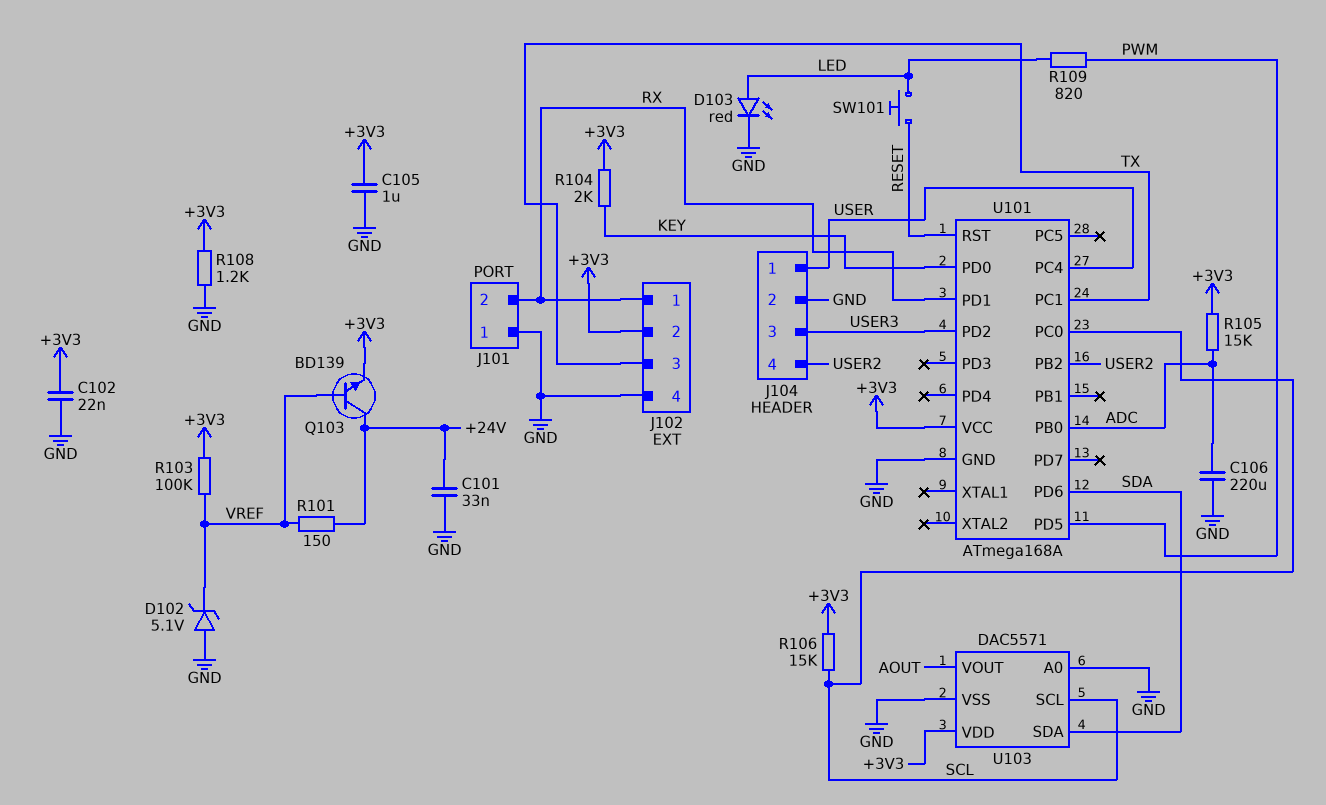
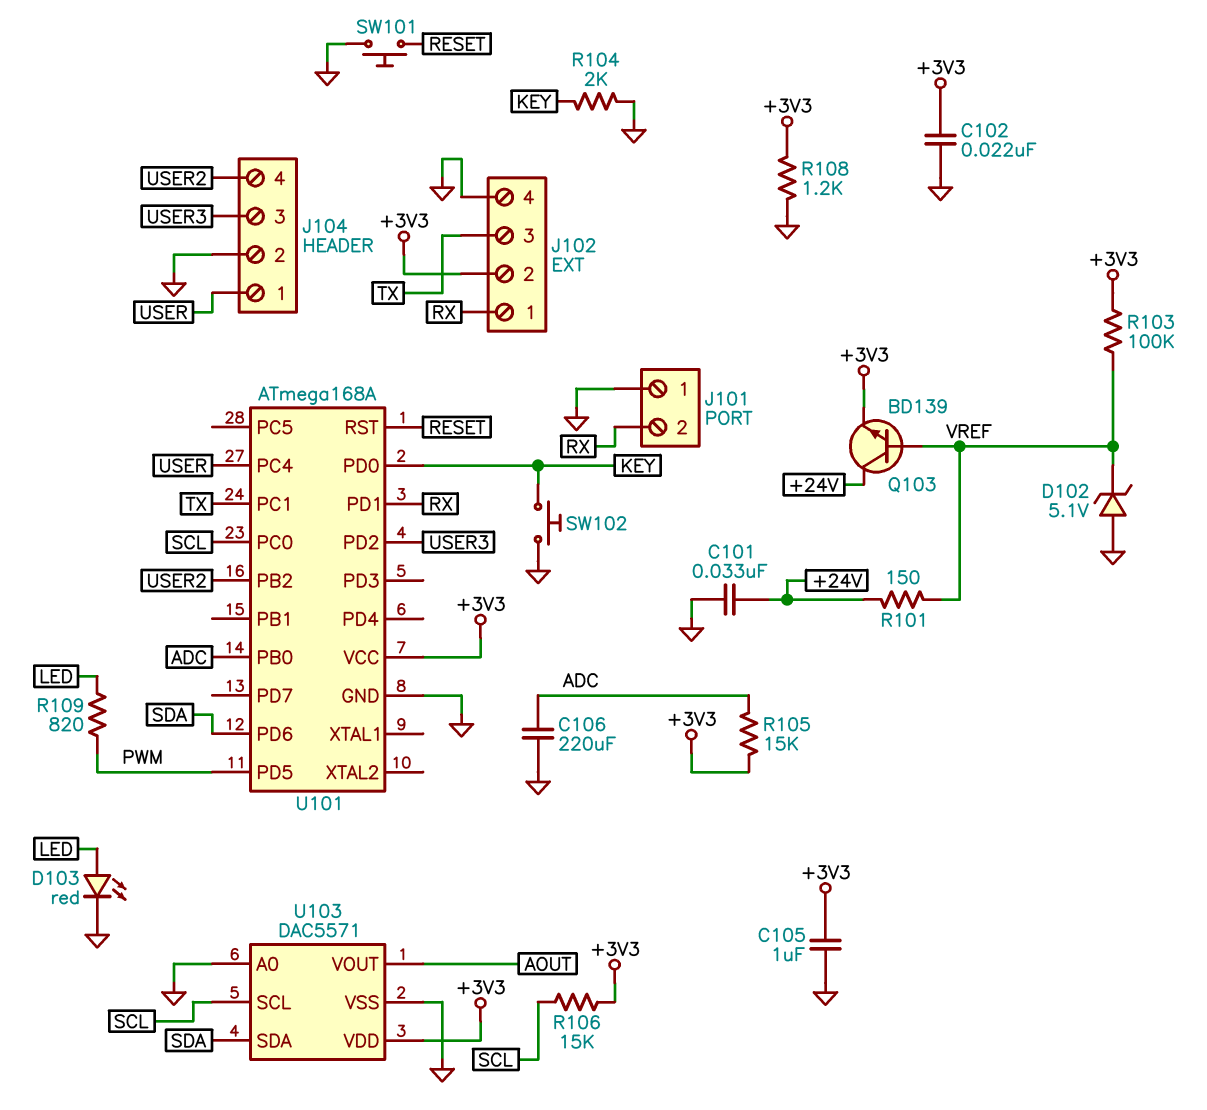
R104: 2k (+3V3, KEY) -> 2k (GND, KEY)
SW101: button (LED, RESET) -> button (GND, RESET)
SW102: none -> button (GND, KEY)

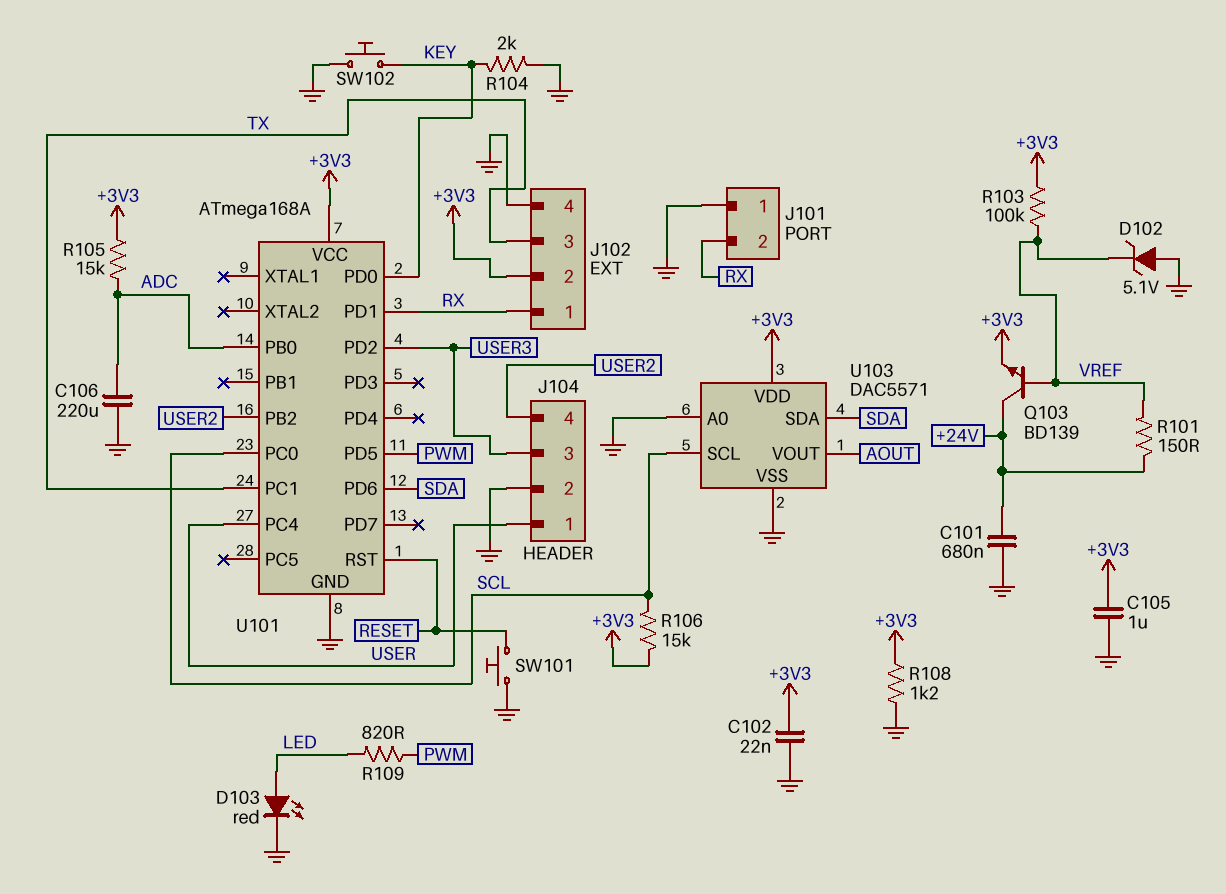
C101: 33nF (+24V, GND) -> 680nF (+24V, GND)

